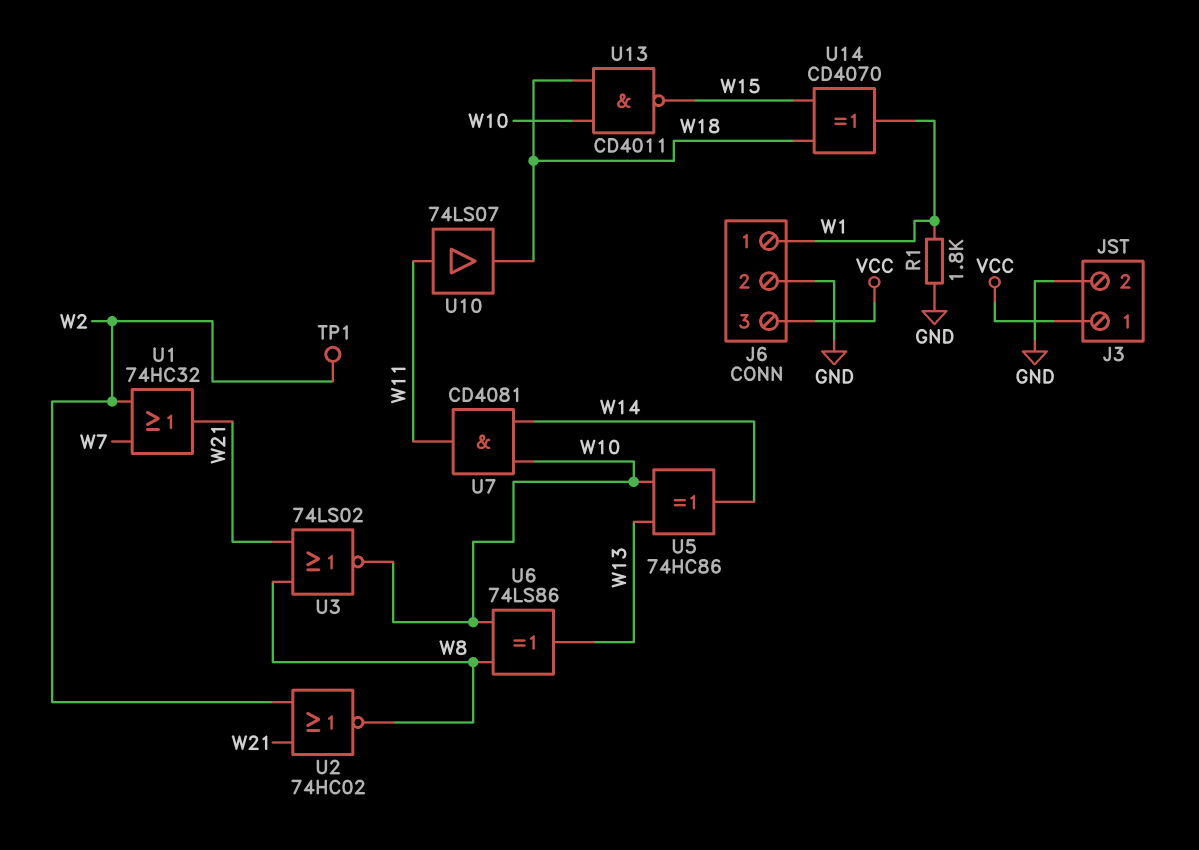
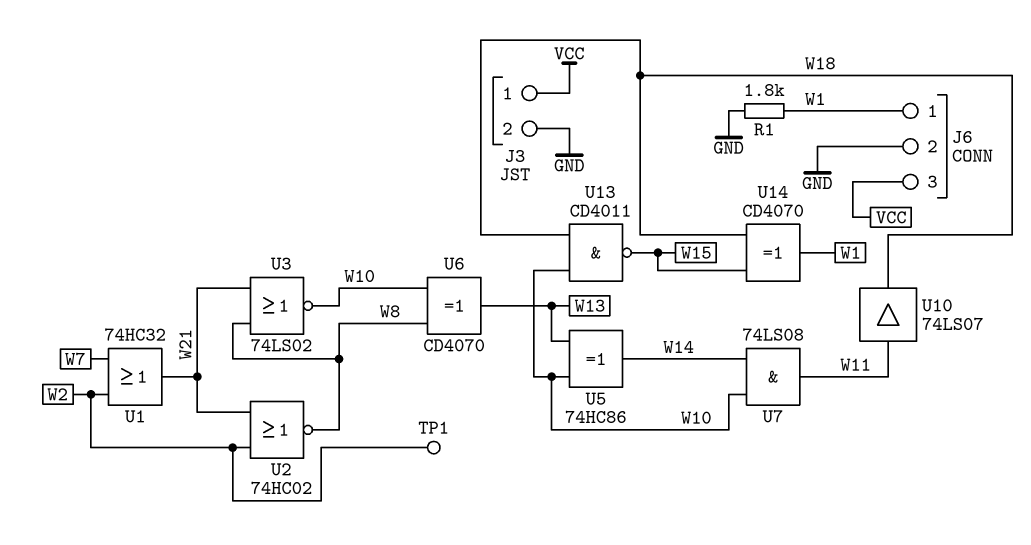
U6: XOR 74LS86 (in W8, in W10, out W13) -> XOR CD4070 (in W8, in W10, out W13)
U7: AND CD4081 (in W10, in W14, out W11) -> AND 74LS08 (in W10, in W14, out W11)

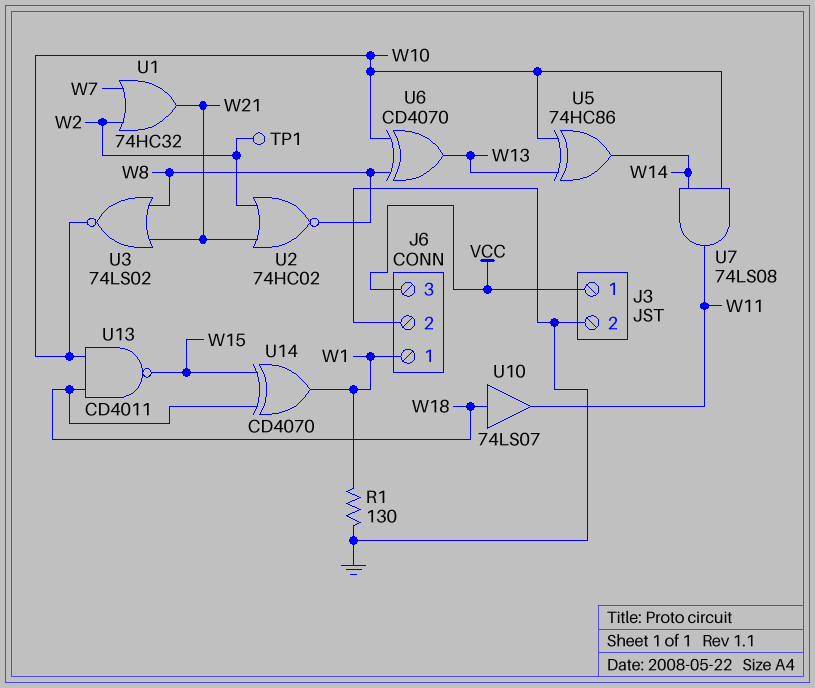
R1: 1.8k (GND, W1) -> 130 (GND, W1)
U10: buffer 74LS07 (in W11, out W18) -> buffer 74LS07 (in W18, out W11)

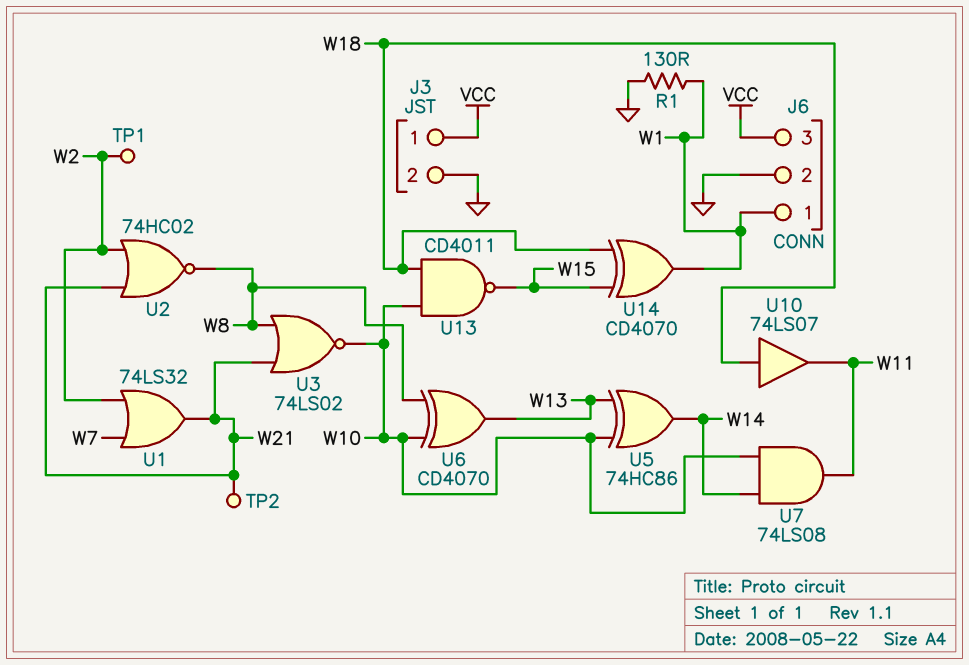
TP2: none -> test point (W21)
U1: OR 74HC32 (in W2, in W7, out W21) -> OR 74LS32 (in W2, in W7, out W21)

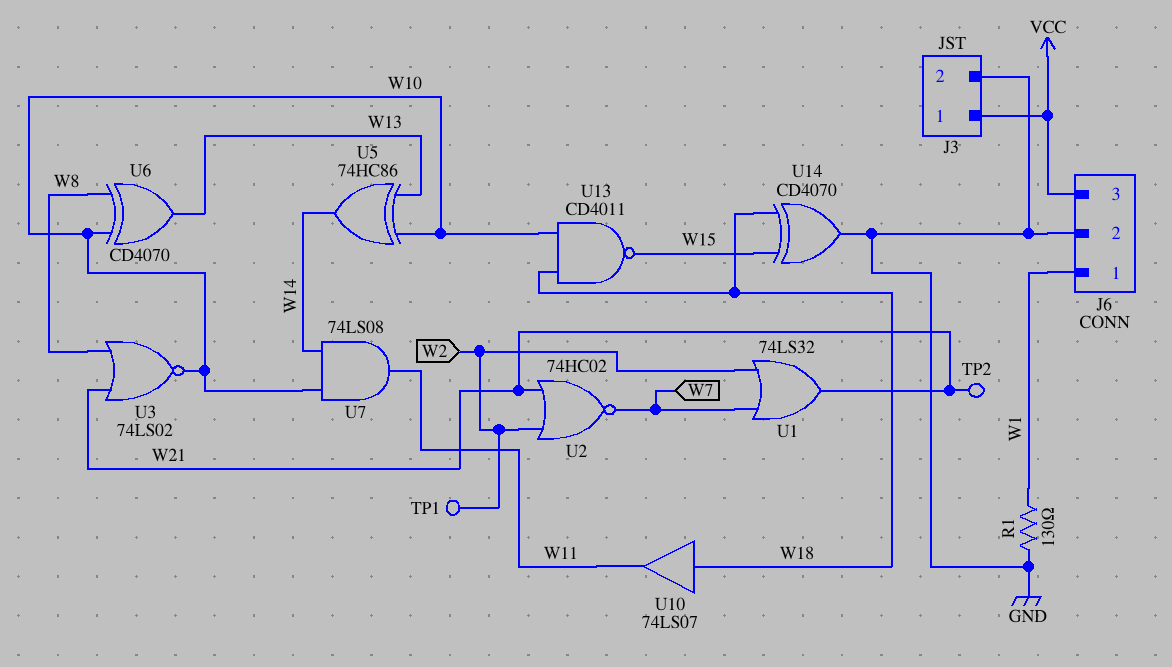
U2: NOR 74HC02 (in W2, in W21, out W8) -> NOR 74HC02 (in W2, in W21, out W7)
U14: XOR CD4070 (in W15, in W18, out W1) -> XOR CD4070 (in W15, in W18, out GND)

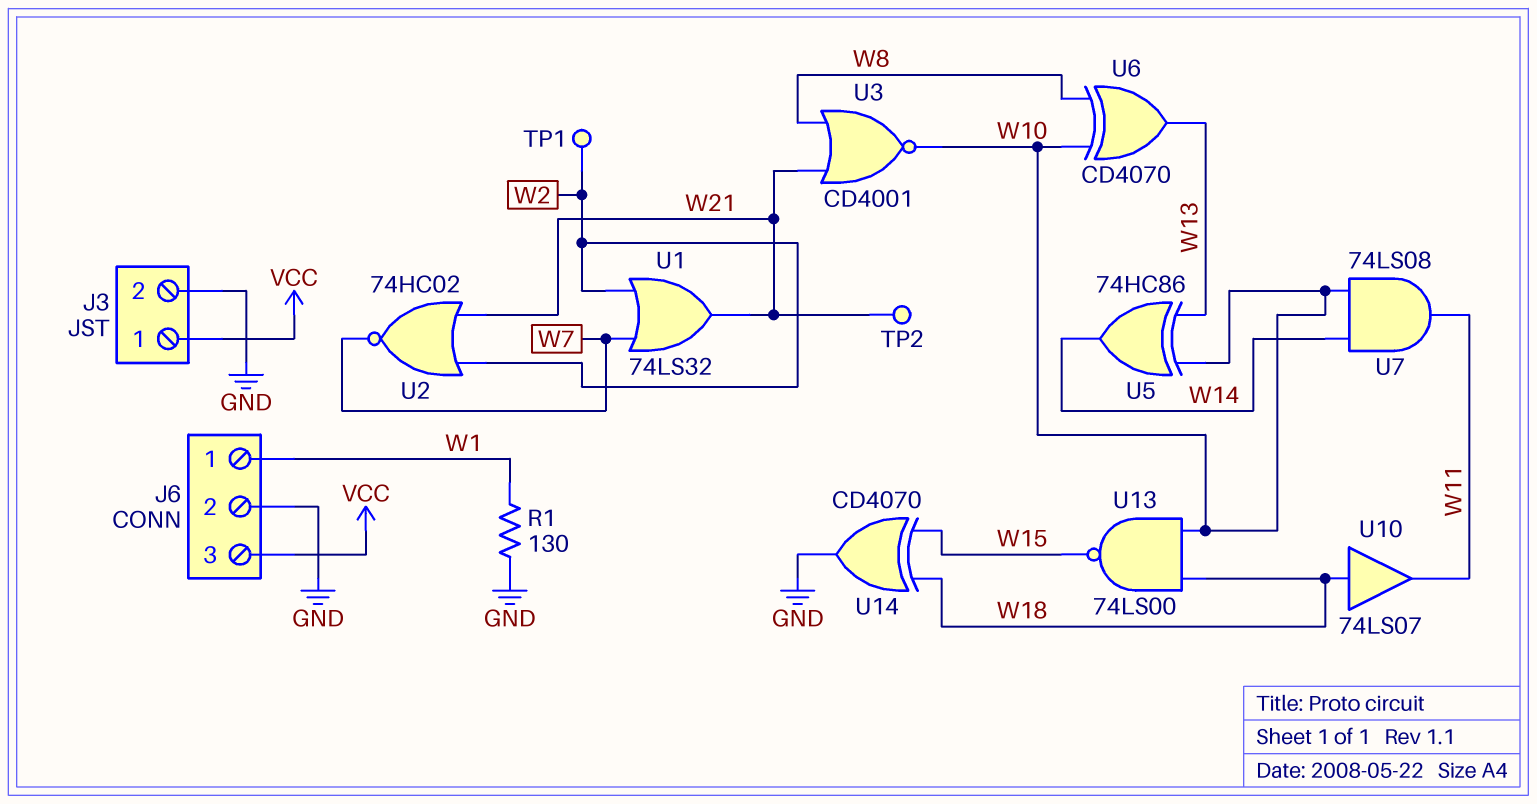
U3: NOR 74LS02 (in W8, in W21, out W10) -> NOR CD4001 (in W8, in W21, out W10)
U13: NAND CD4011 (in W10, in W18, out W15) -> NAND 74LS00 (in W10, in W18, out W15)

